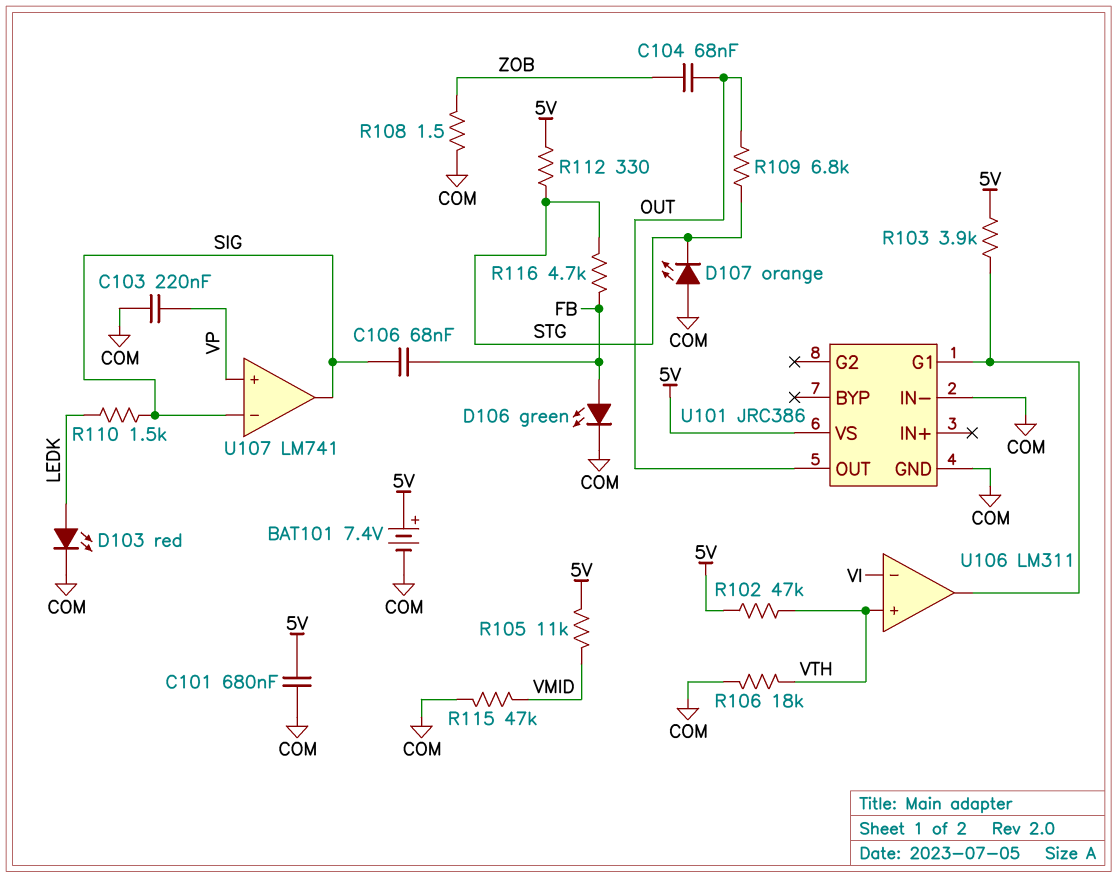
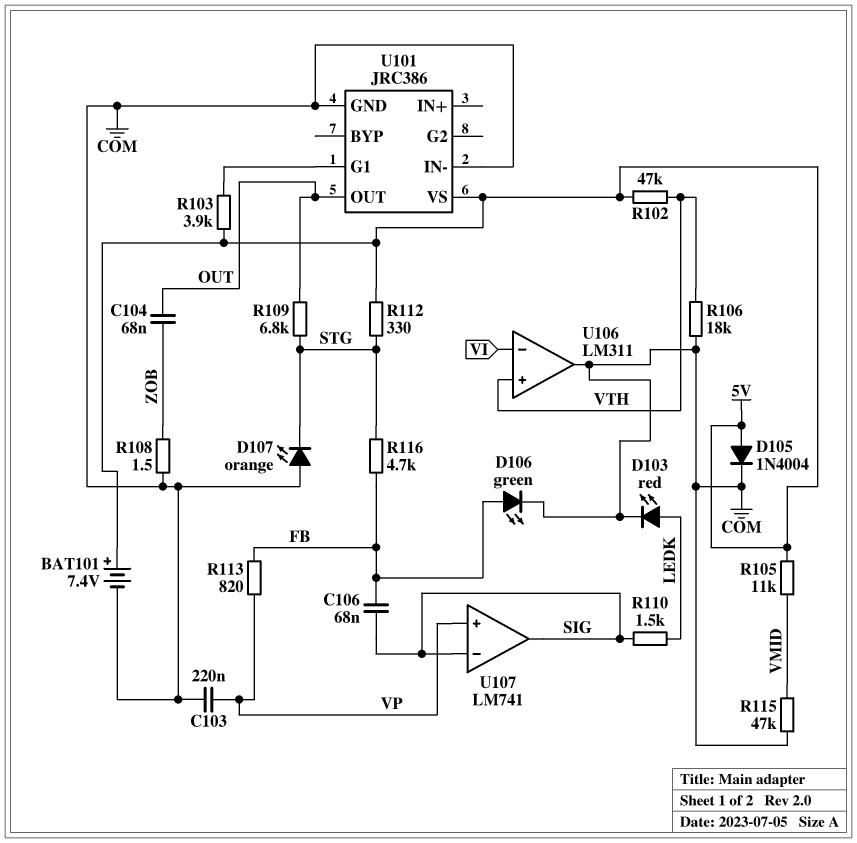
C101: 680nF (5V, COM) -> none
D105: none -> diode 1N4004 (A 5V, K COM)
R113: none -> 820 (FB, VP)
U106 pin out: U101/G1 -> COM

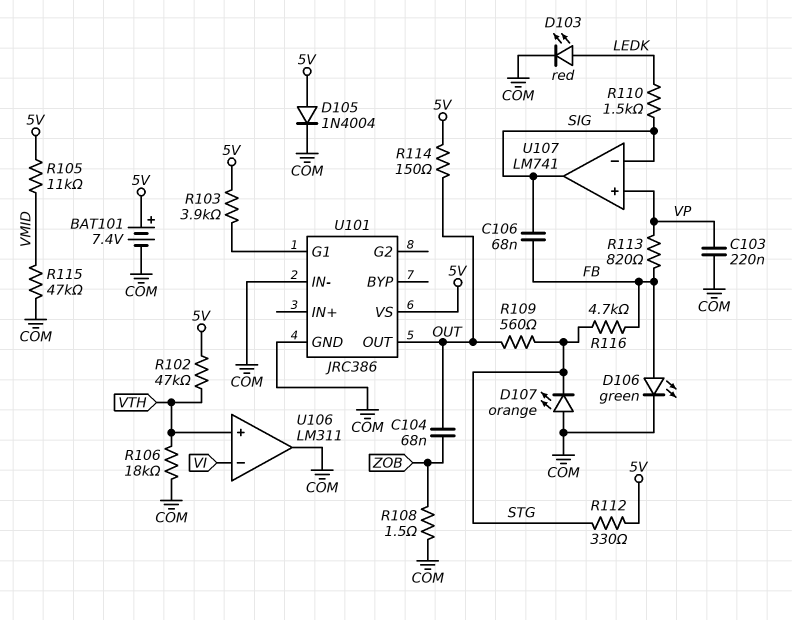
R109: 6.8k (OUT, STG) -> 560 (OUT, STG)
R114: none -> 150 (5V, OUT)

